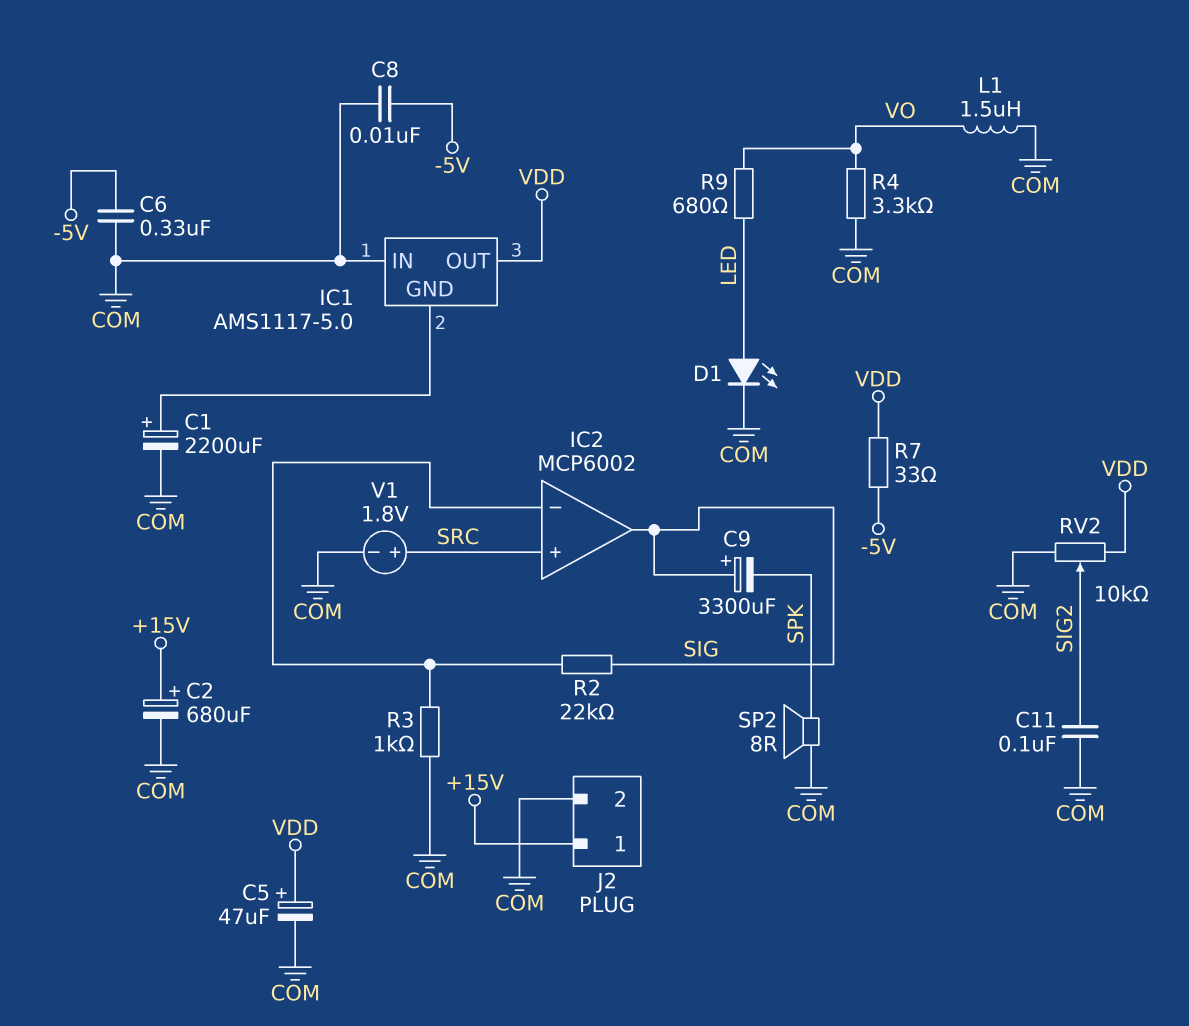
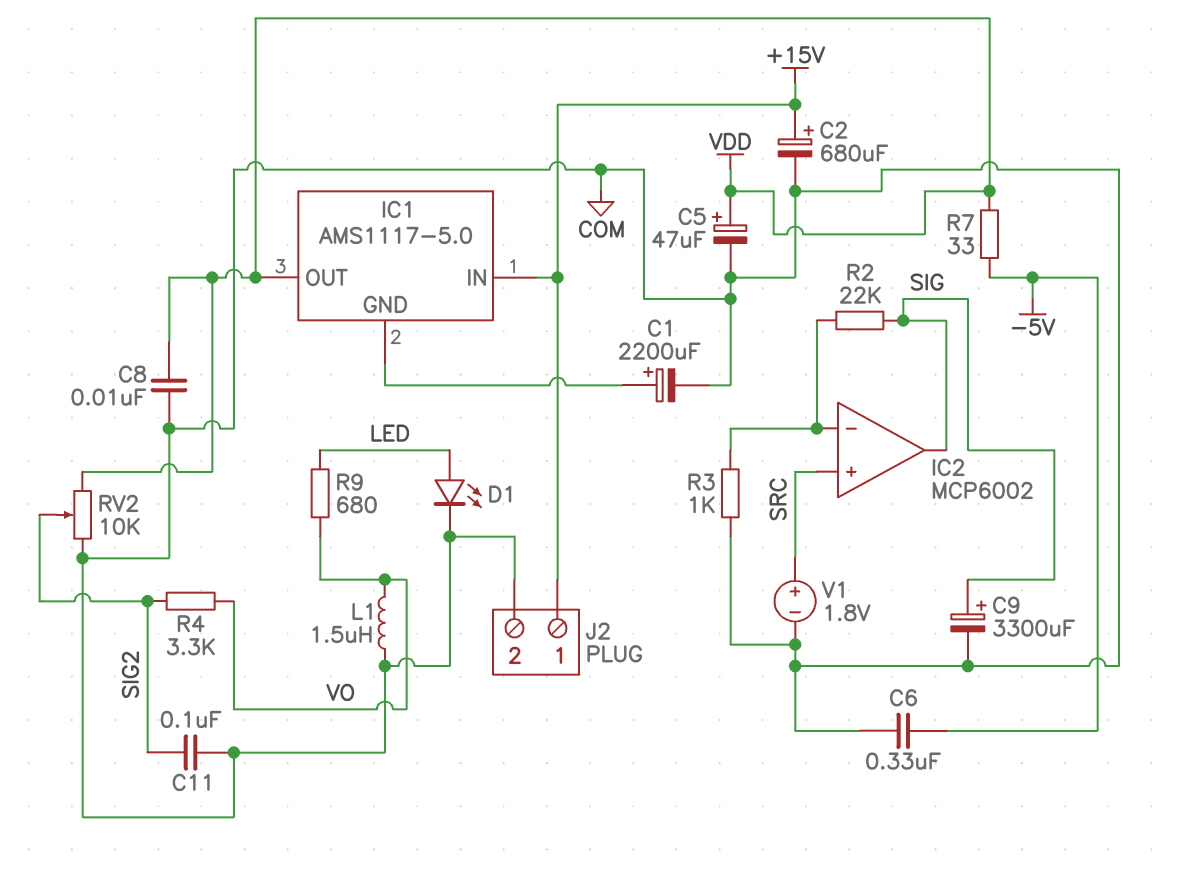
C8: 10nF (-5V, COM) -> 10nF (COM, VDD)
C9: 3300uF (plus SIG, minus SPK) -> 3300uF (plus SIG, minus COM)
IC1 pin IN: COM -> +15V
R4: 3.3k (COM, VO) -> 3.3k (SIG2, VO)
SP2: speaker 8R (COM, SPK) -> none

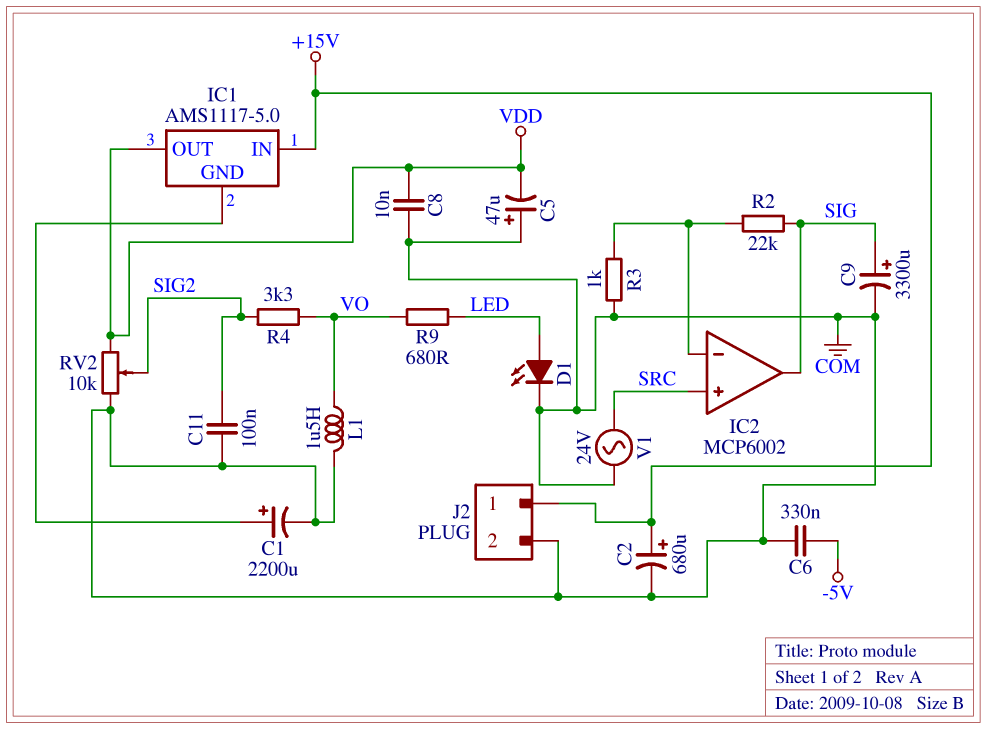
C5: 47uF (plus VDD, minus COM) -> 47uF (plus COM, minus VDD)
R7: 33 (-5V, VDD) -> none
V1: 1.8V (plus SRC, minus COM) -> AC 24V (COM, SRC)

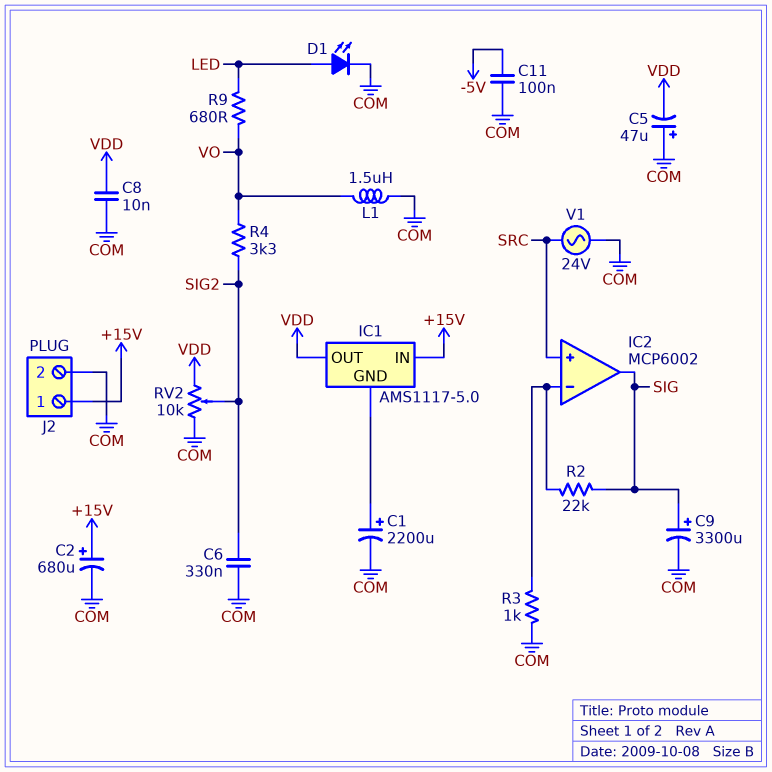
C6: 330nF (-5V, COM) -> 330nF (COM, SIG2)
C11: 100nF (COM, SIG2) -> 100nF (-5V, COM)

